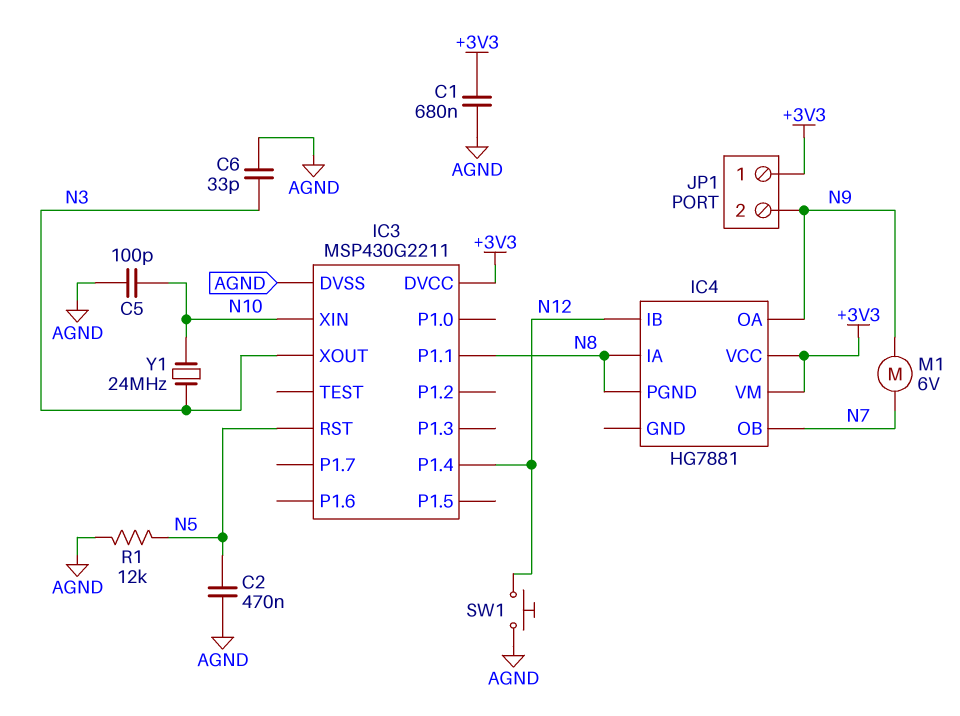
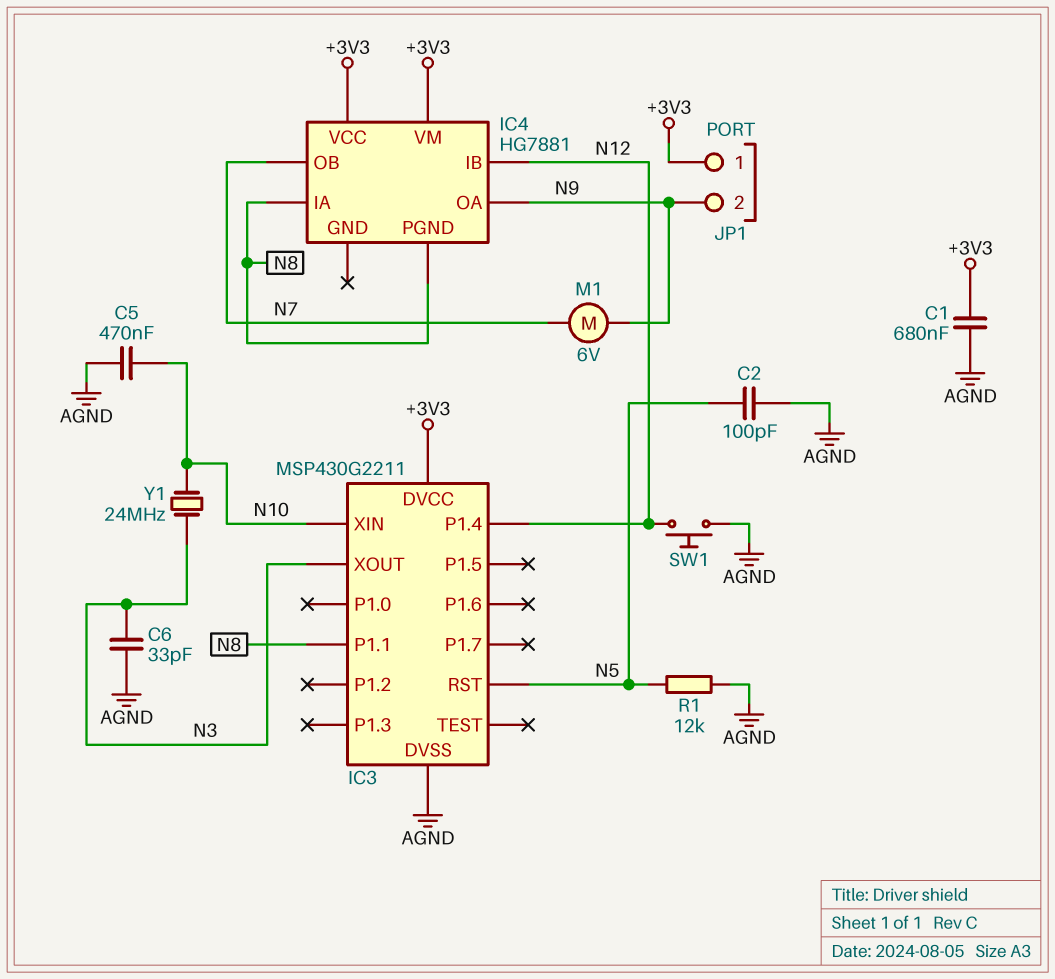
C2: 470nF (AGND, N5) -> 100pF (AGND, N5)
C5: 100pF (AGND, N10) -> 470nF (AGND, N10)

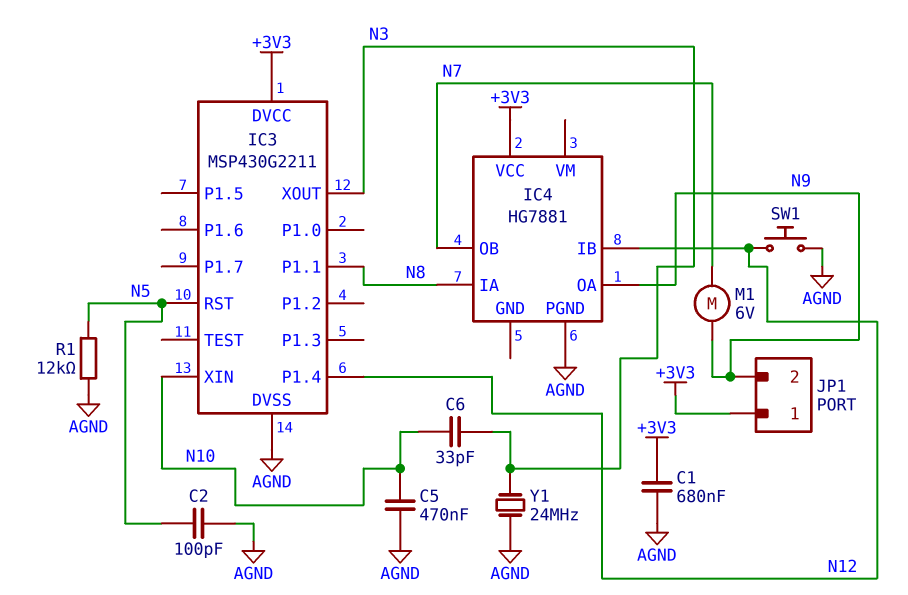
C6: 33pF (AGND, N3) -> 33pF (N3, N10)
IC4 pin PGND: N8 -> AGND
IC4 pin VM: +3V3 -> none
Y1: 24MHz (N3, N10) -> 24MHz (AGND, N3)

